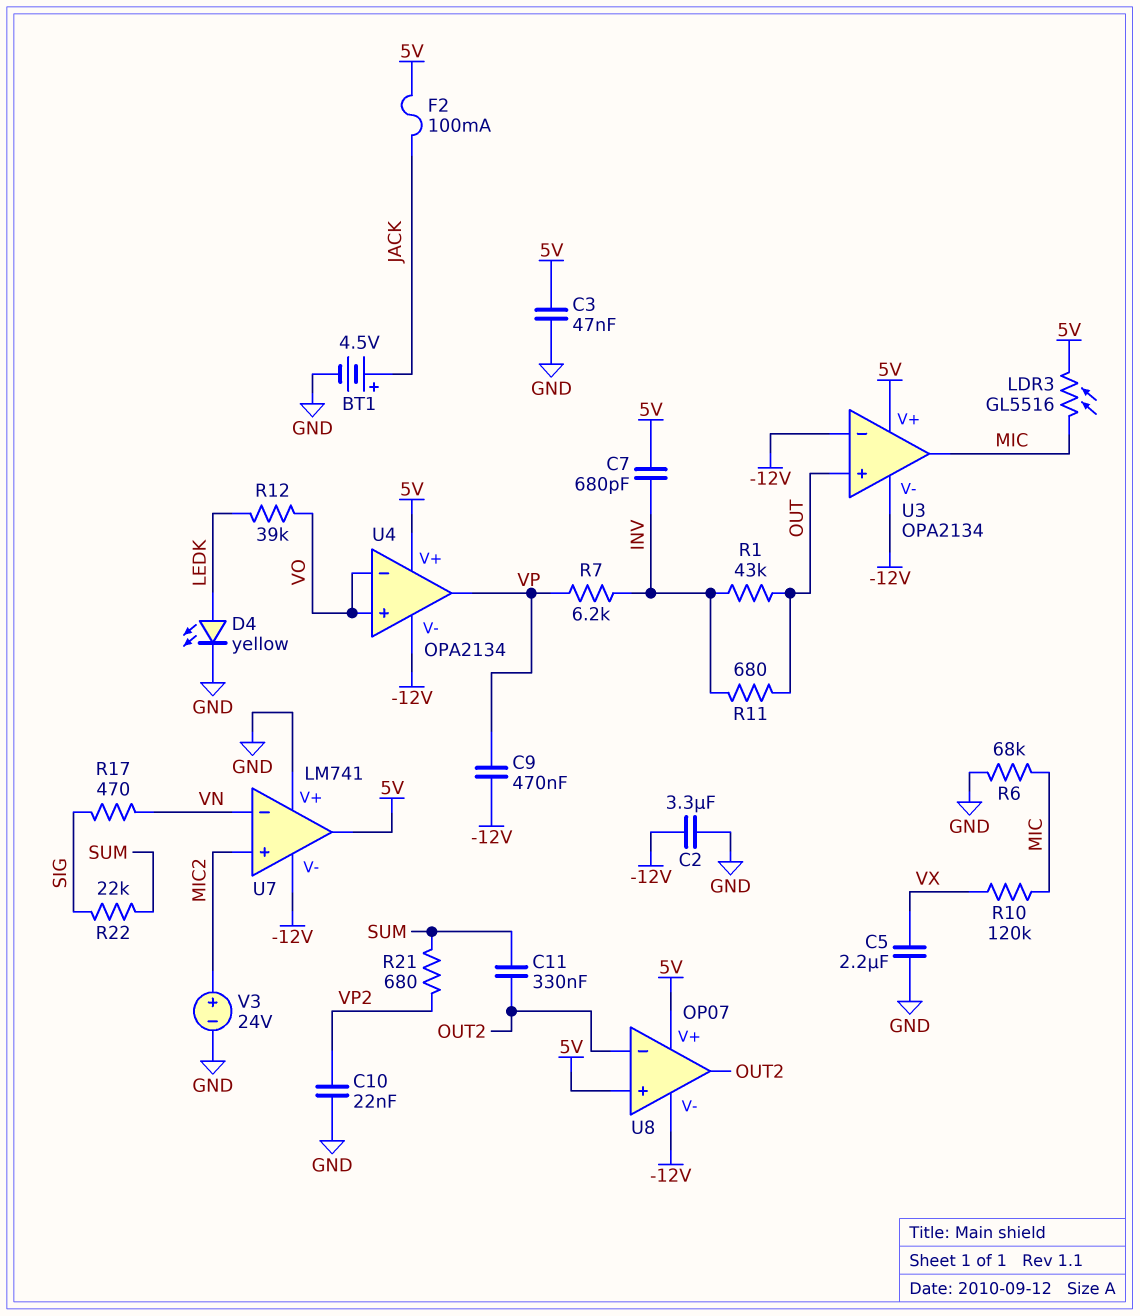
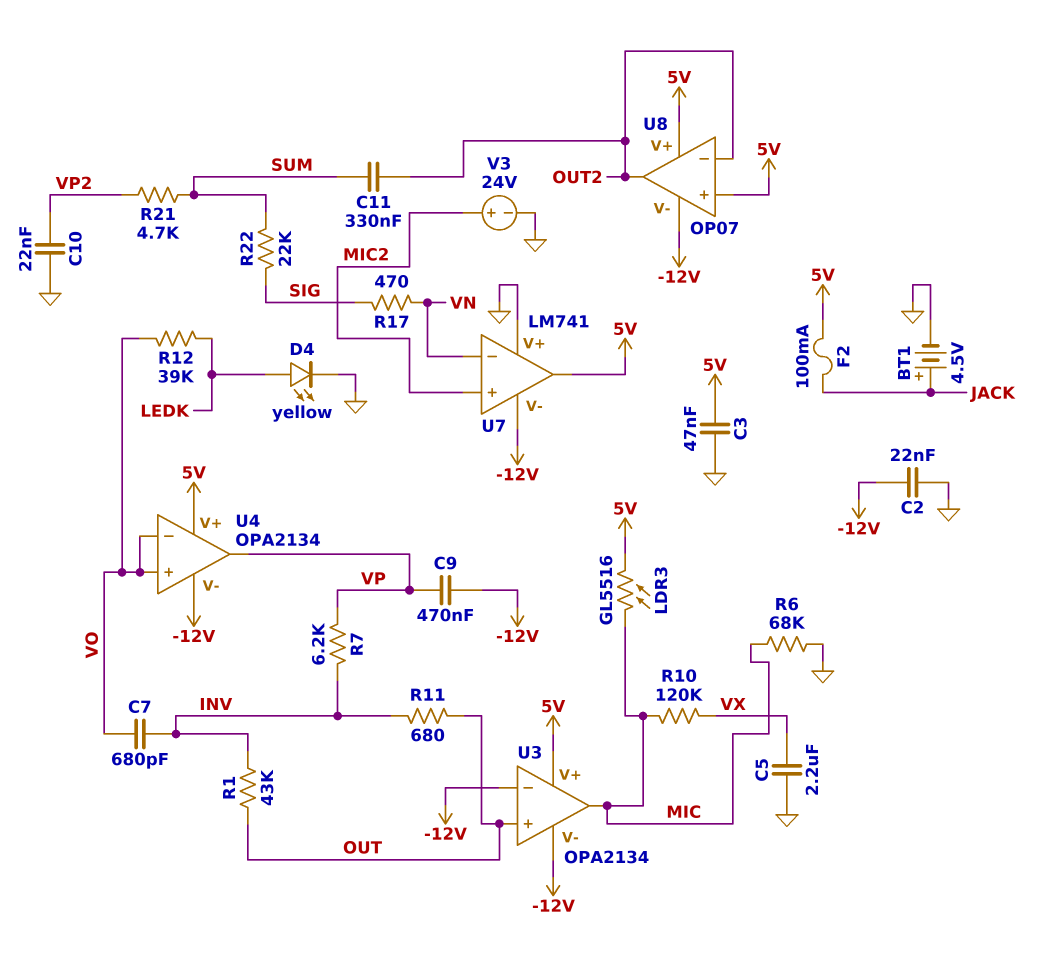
C2: 3.3uF (-12V, GND) -> 22nF (-12V, GND)
C7: 680pF (5V, INV) -> 680pF (INV, VO)
R21: 680 (SUM, VP2) -> 4.7k (SUM, VP2)

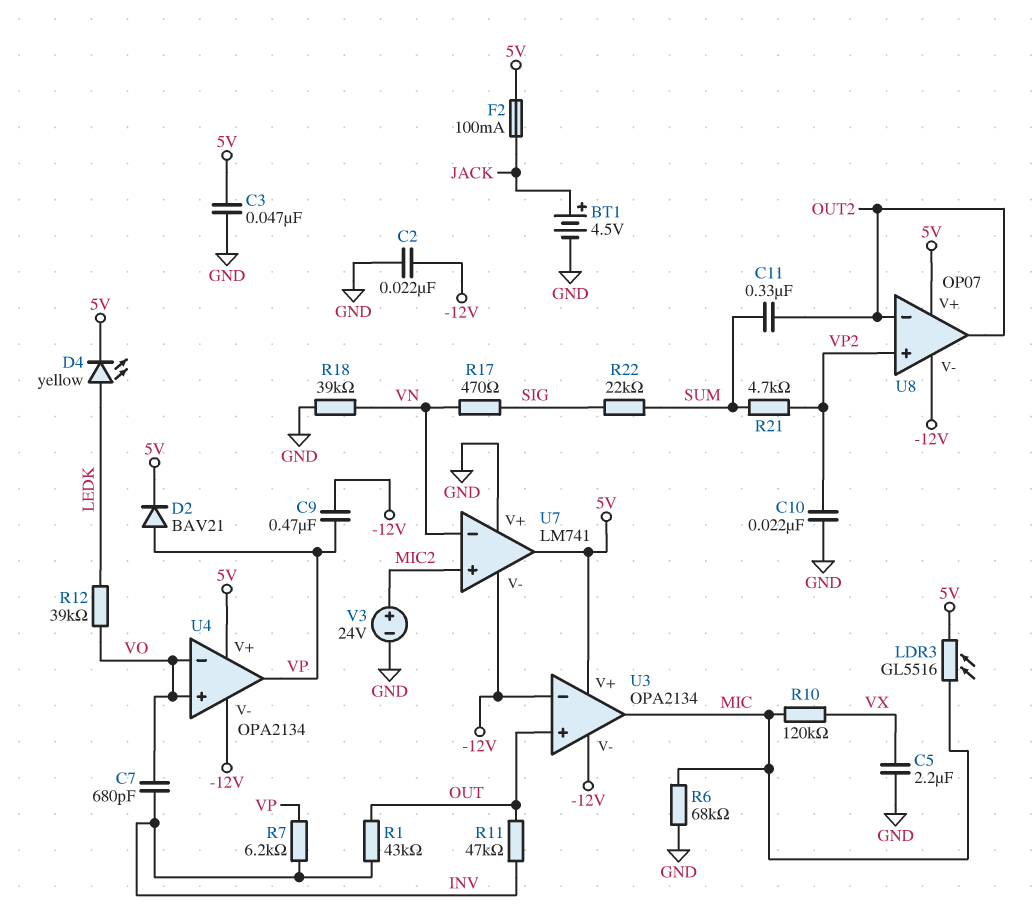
D2: none -> diode BAV21 (A VP, K 5V)
D4: LED yellow (A LEDK, K GND) -> LED yellow (A LEDK, K 5V)
R11: 680 (INV, OUT) -> 47k (INV, OUT)
R18: none -> 39k (GND, VN)
U8 pin in+: 5V -> VP2

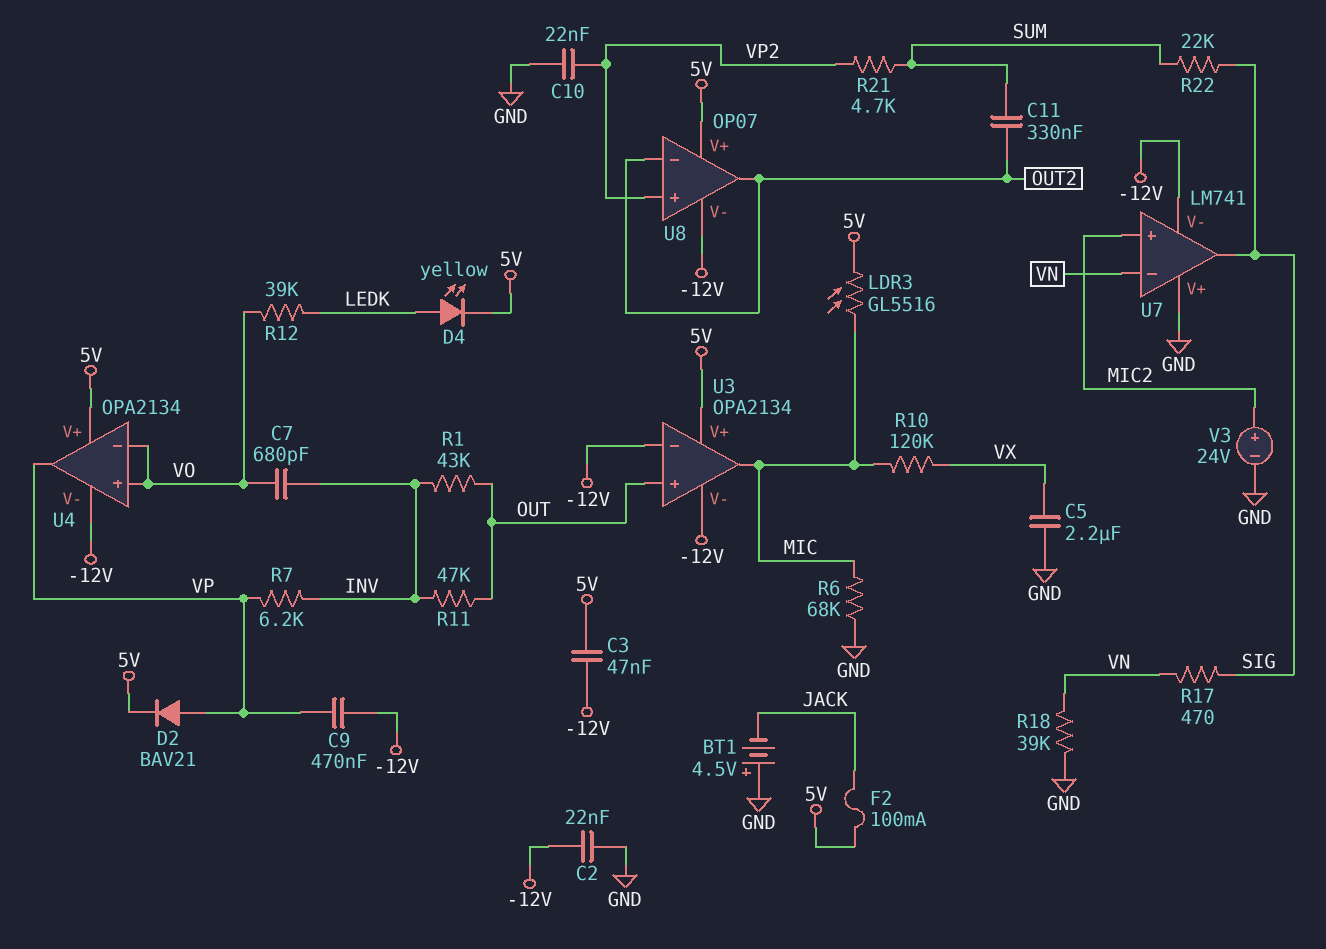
BT1: 4.5V (plus JACK, minus GND) -> 4.5V (plus GND, minus JACK)
C3: 47nF (5V, GND) -> 47nF (-12V, 5V)
U7 pin out: 5V -> SIG

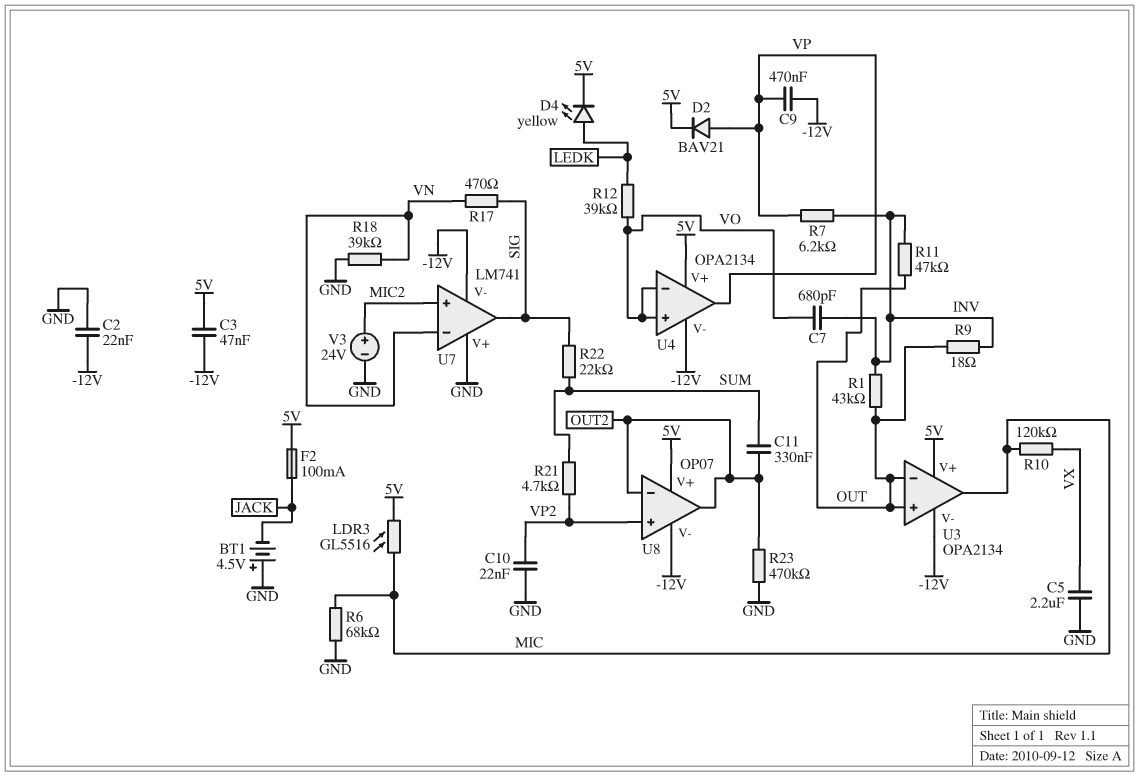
R9: none -> 18 (INV, OUT)
R23: none -> 470k (GND, OUT2)
U3 pin in-: -12V -> OUT

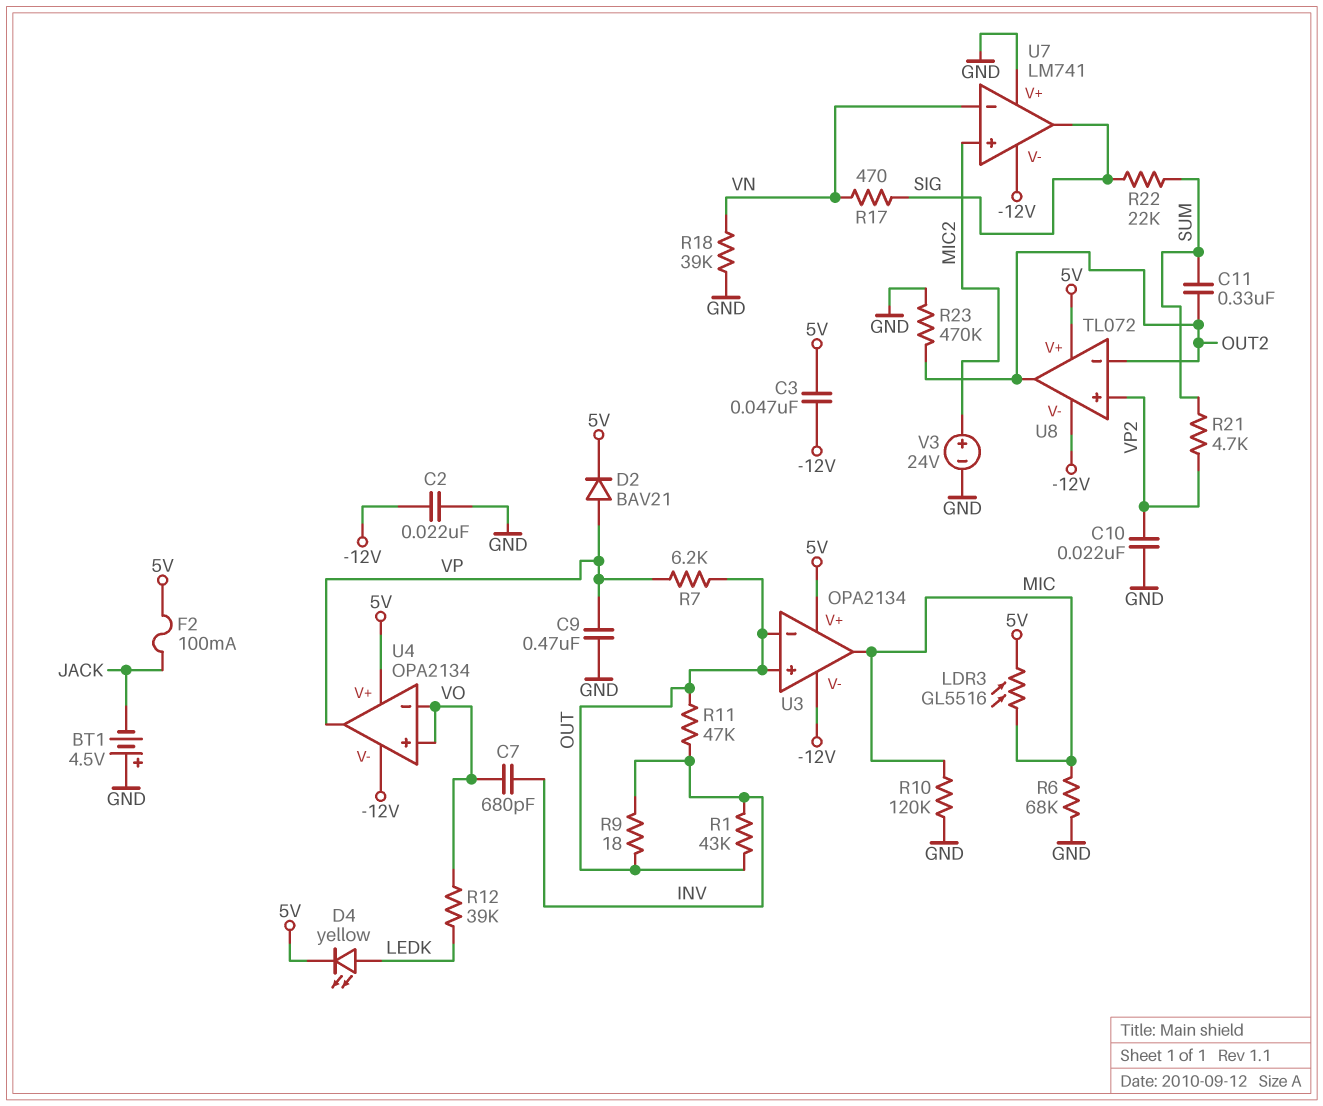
C5: 2.2uF (GND, VX) -> none
C9: 470nF (-12V, VP) -> 470nF (GND, VP)
R7: 6.2k (INV, VP) -> 6.2k (OUT, VP)
R10: 120k (MIC, VX) -> 120k (GND, MIC)
U8: OP07 -> TL072

